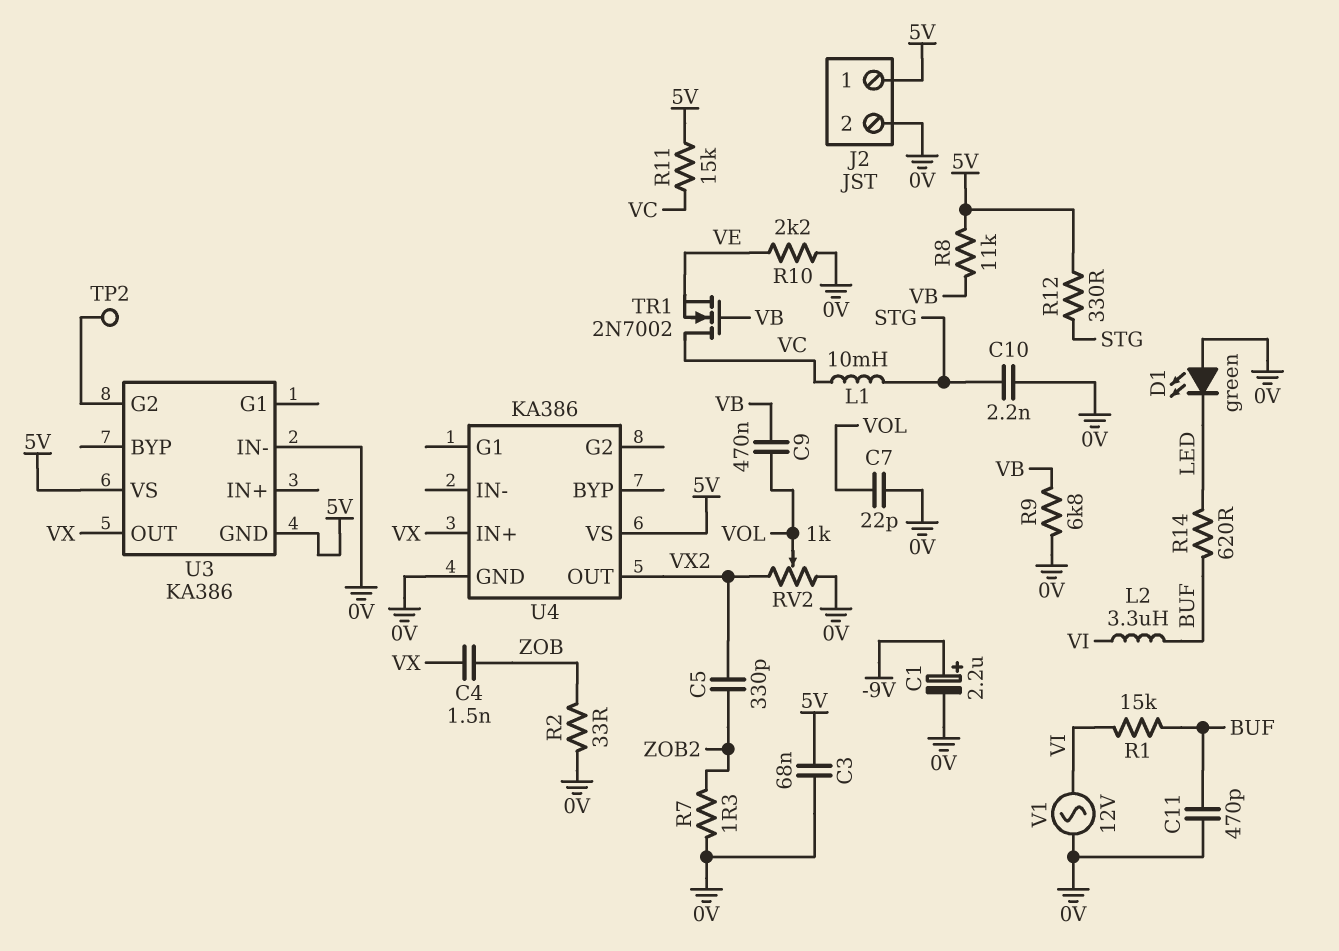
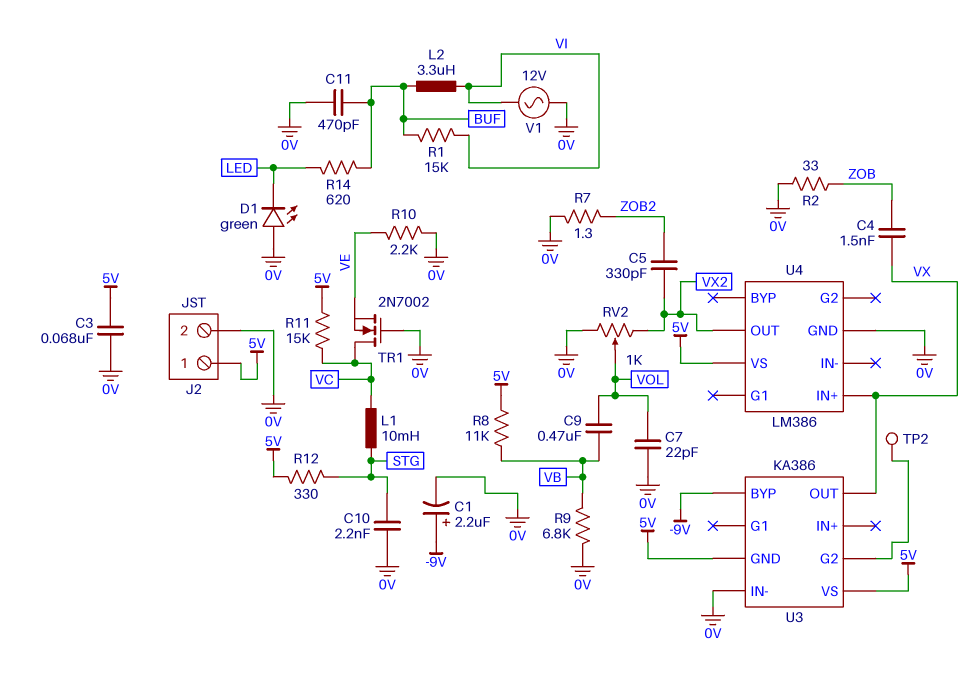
TR1: NMOS 2N7002 (G VB, D VC, S VE) -> NMOS 2N7002 (G 0V, D VC, S VE)
U3 pin BYP: none -> -9V
U4: KA386 -> LM386

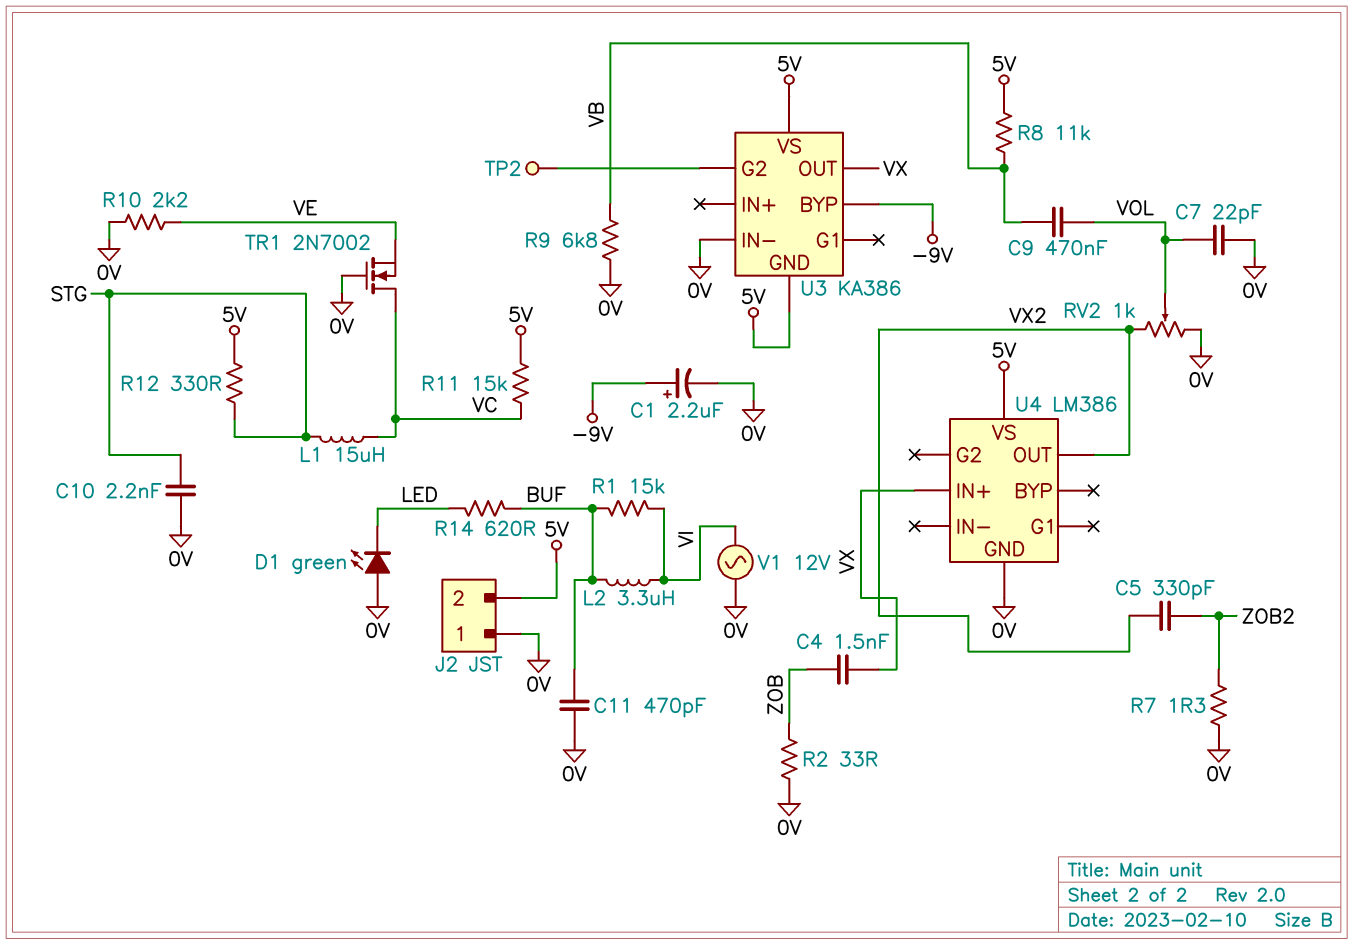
C3: 68nF (0V, 5V) -> none
J2 pin 1: 5V -> 0V
J2 pin 2: 0V -> 5V
L1: 10mH (STG, VC) -> 15uH (STG, VC)

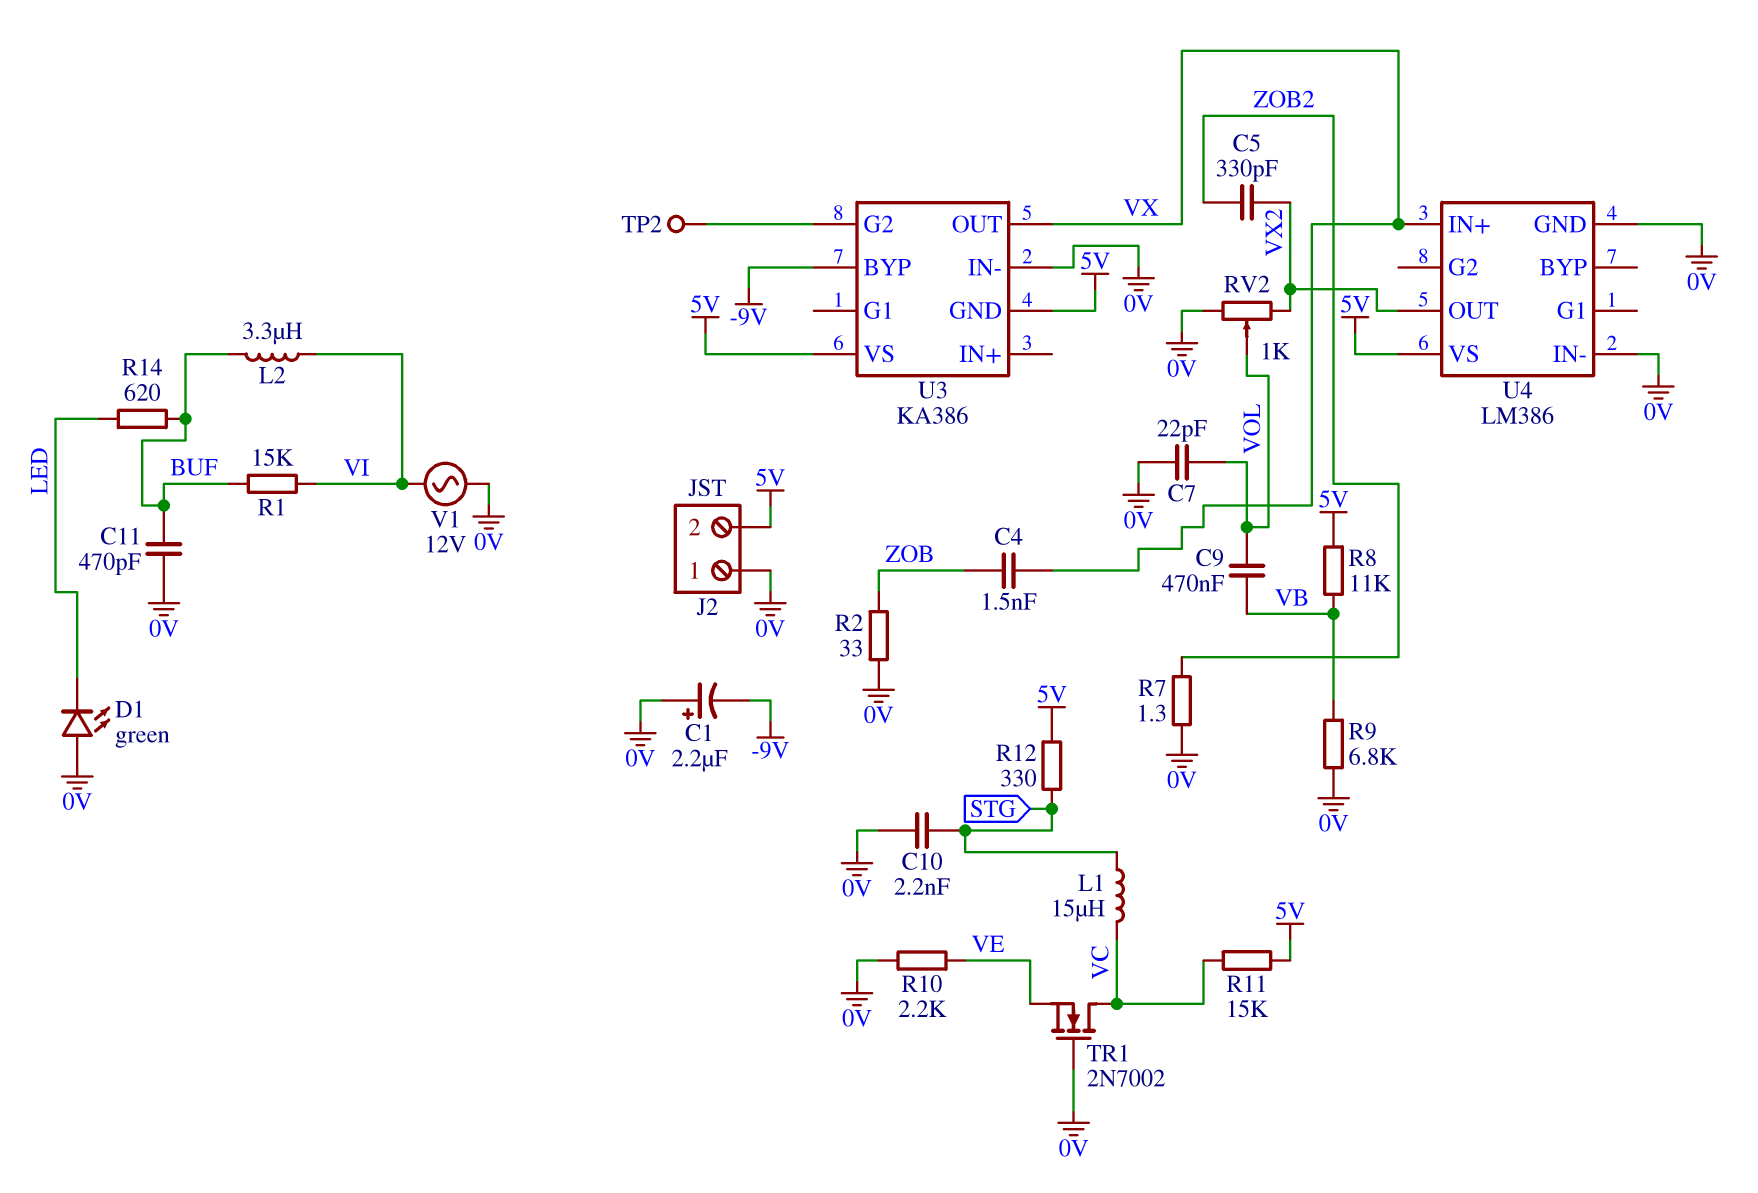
C1: 2.2uF (plus -9V, minus 0V) -> 2.2uF (plus 0V, minus -9V)
U4 pin IN-: none -> 0V

